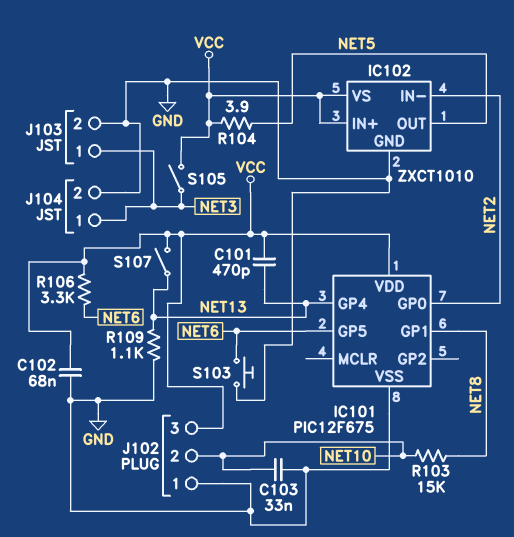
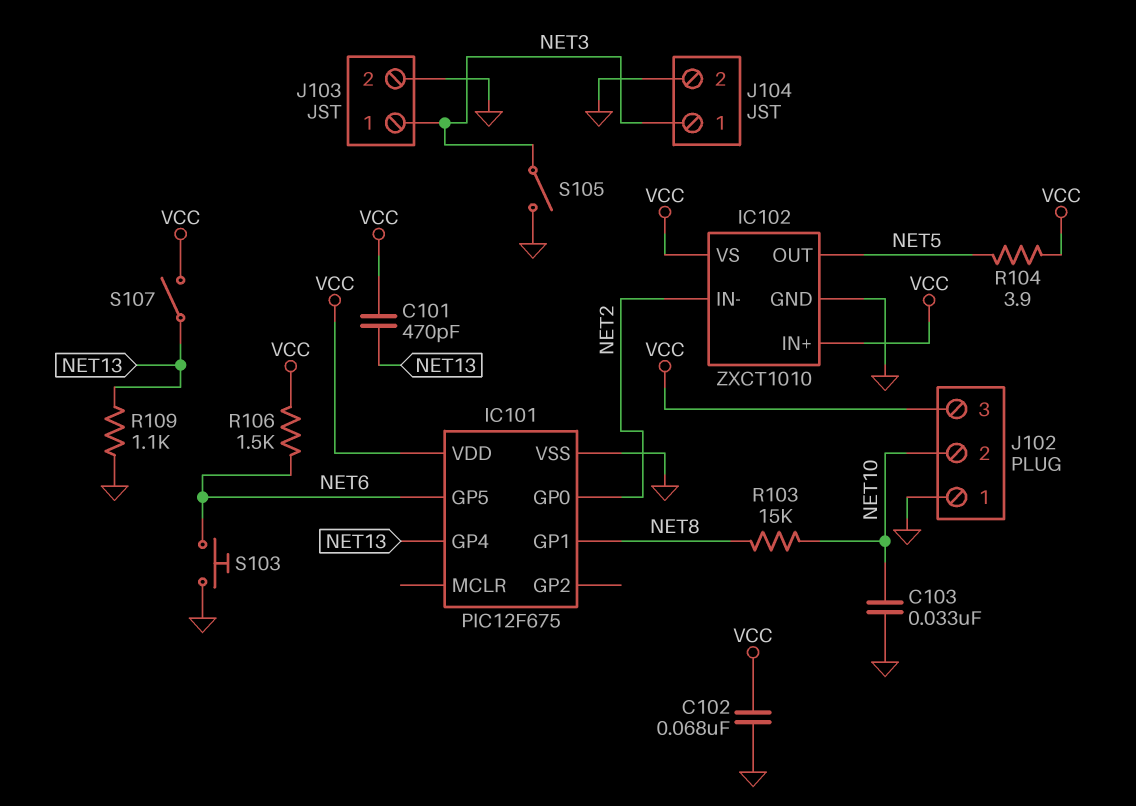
R106: 3.3k (NET6, VCC) -> 1.5k (NET6, VCC)
S105: switch (NET3, VCC) -> switch (GND, NET3)

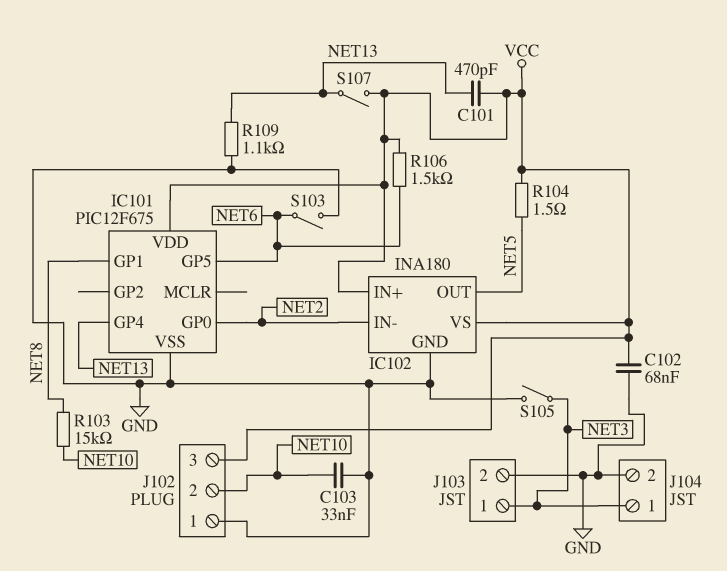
IC102: ZXCT1010 -> INA180
R104: 3.9 (NET5, VCC) -> 1.5 (NET5, VCC)
S103: button (GND, NET6) -> switch (GND, NET6)

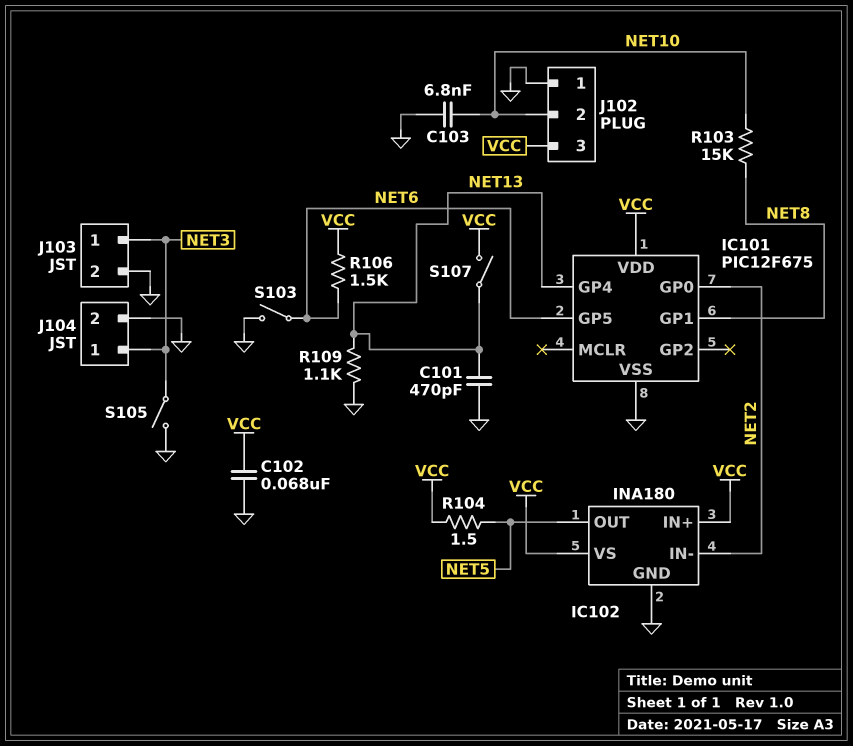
C101: 470pF (NET13, VCC) -> 470pF (GND, NET13)
C103: 33nF (GND, NET10) -> 6.8nF (GND, NET10)

